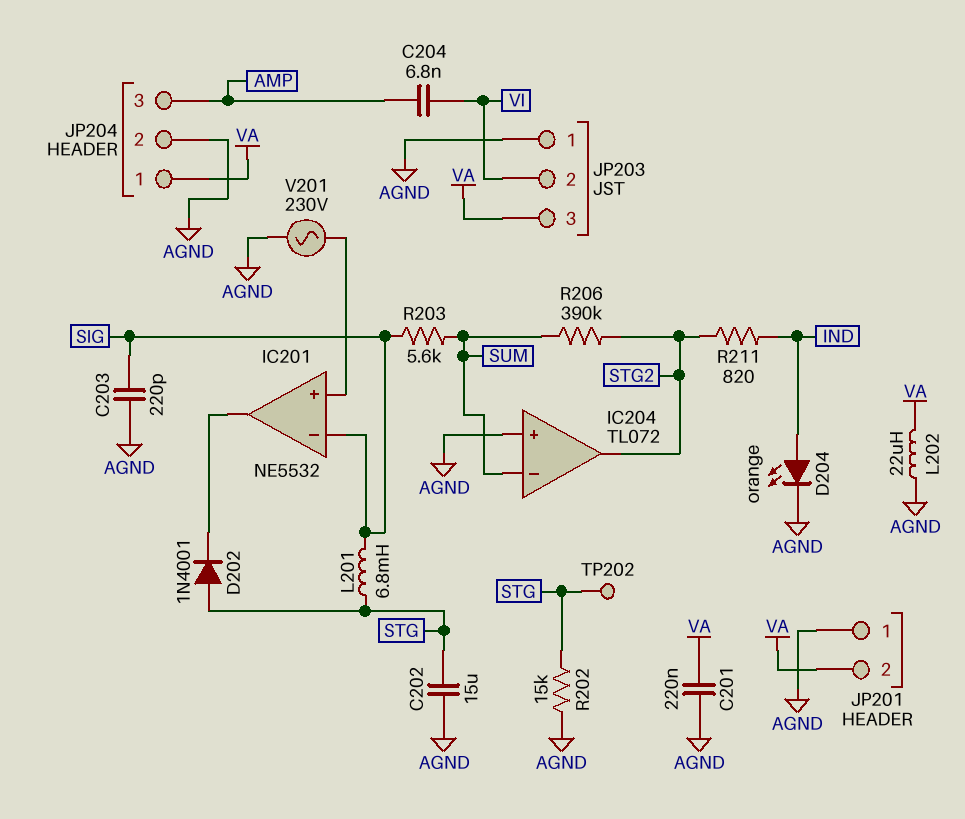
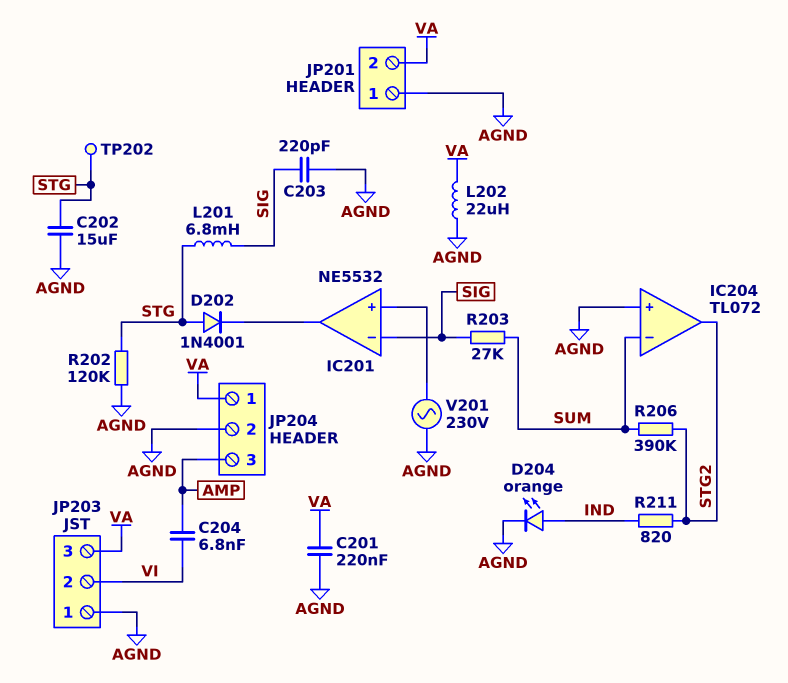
R202: 15k (AGND, STG) -> 120k (AGND, STG)
R203: 5.6k (SIG, SUM) -> 27k (SIG, SUM)

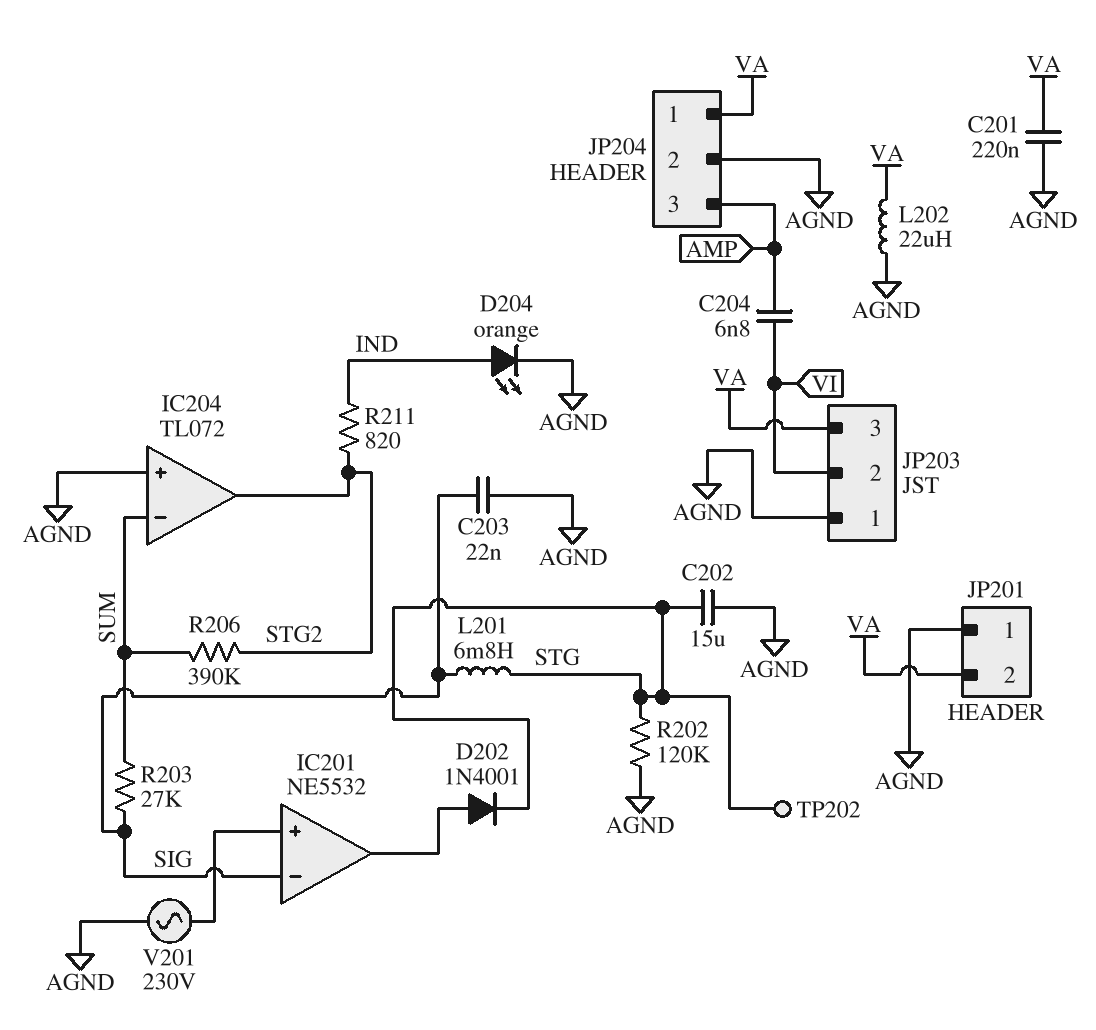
C203: 220pF (AGND, SIG) -> 22nF (AGND, SIG)
D202: diode 1N4001 (A STG, K IC201/out) -> diode 1N4001 (A IC201/out, K STG)

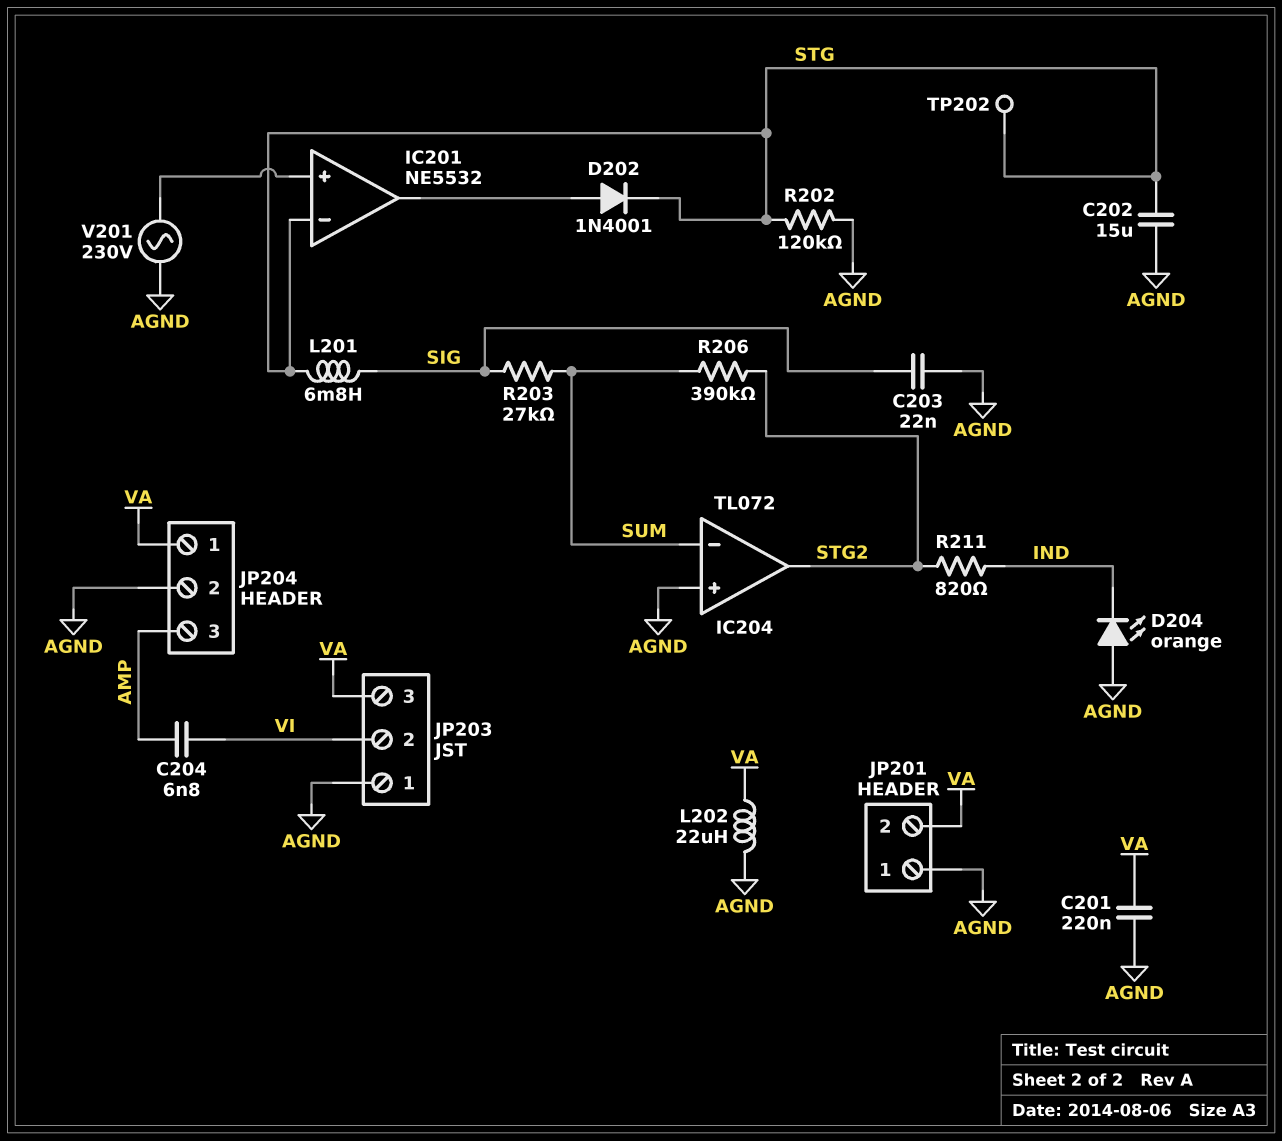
D204: LED orange (A IND, K AGND) -> LED orange (A AGND, K IND)
IC201 pin in-: SIG -> STG

